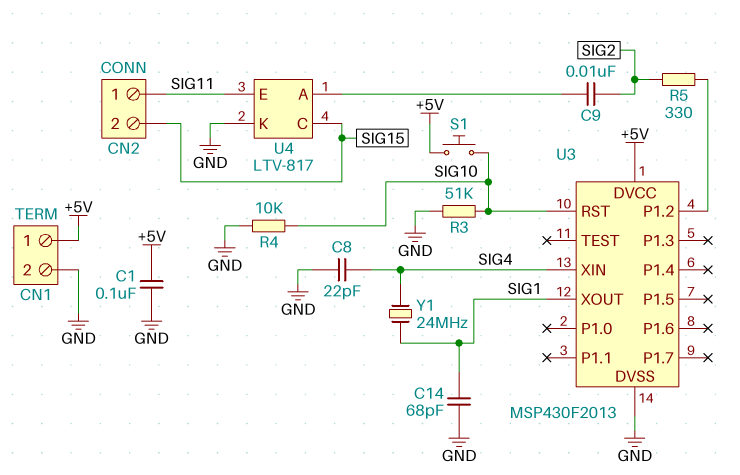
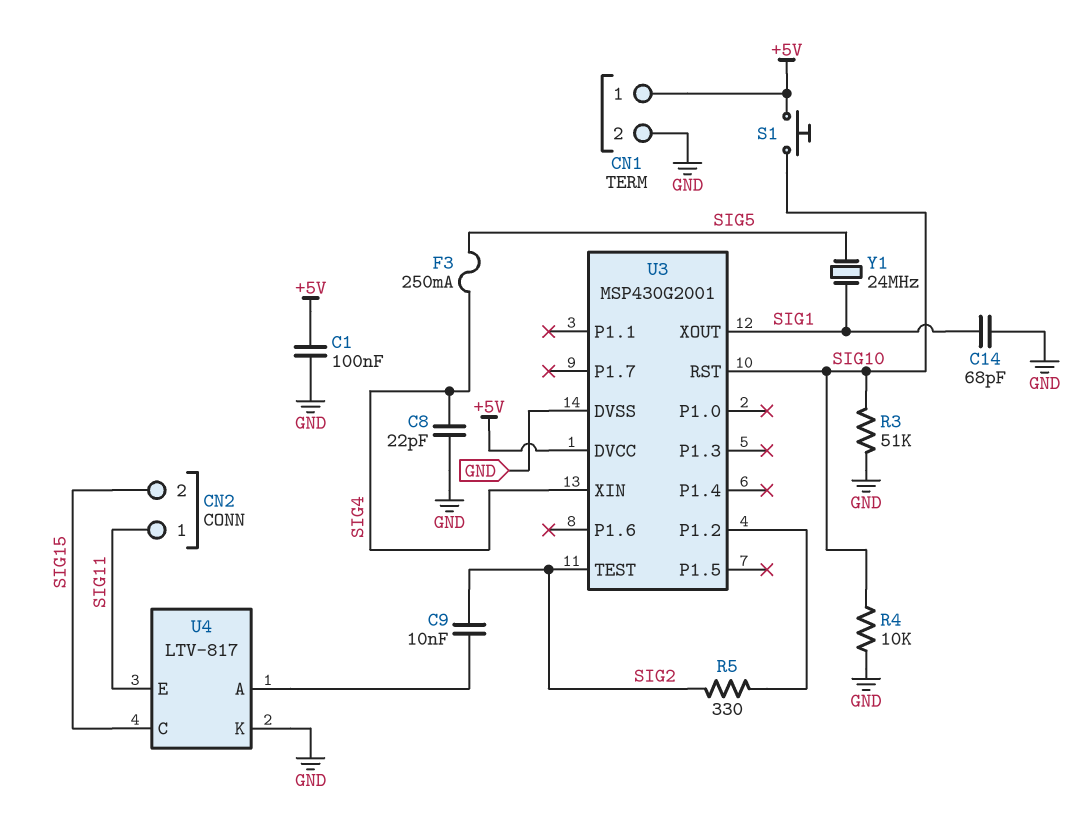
F3: none -> 250mA (SIG4, SIG5)
U3: MSP430F2013 -> MSP430G2001
U3 pin TEST: none -> SIG2
Y1: 24MHz (SIG1, SIG4) -> 24MHz (SIG1, SIG5)

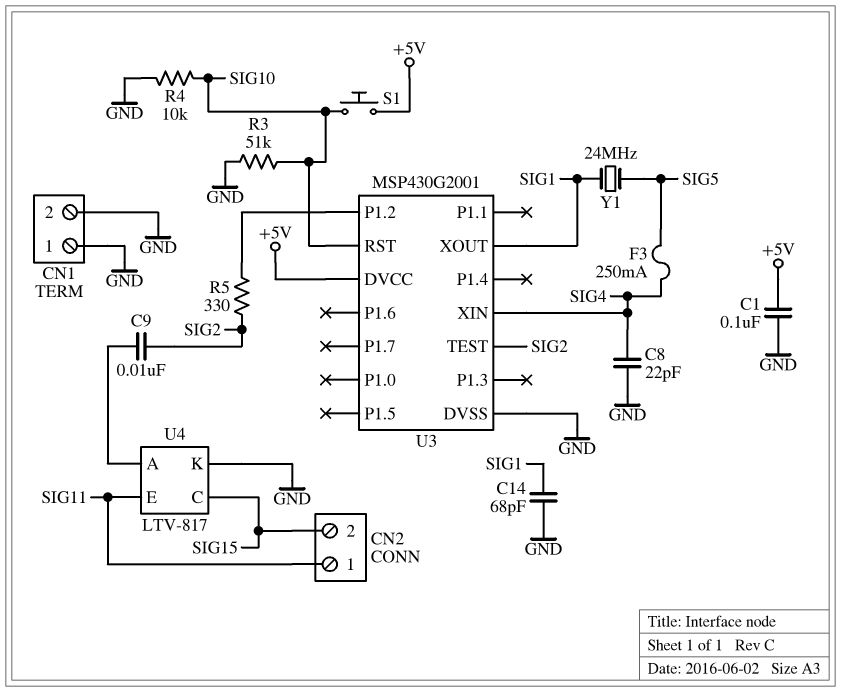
CN1 pin 1: +5V -> GND

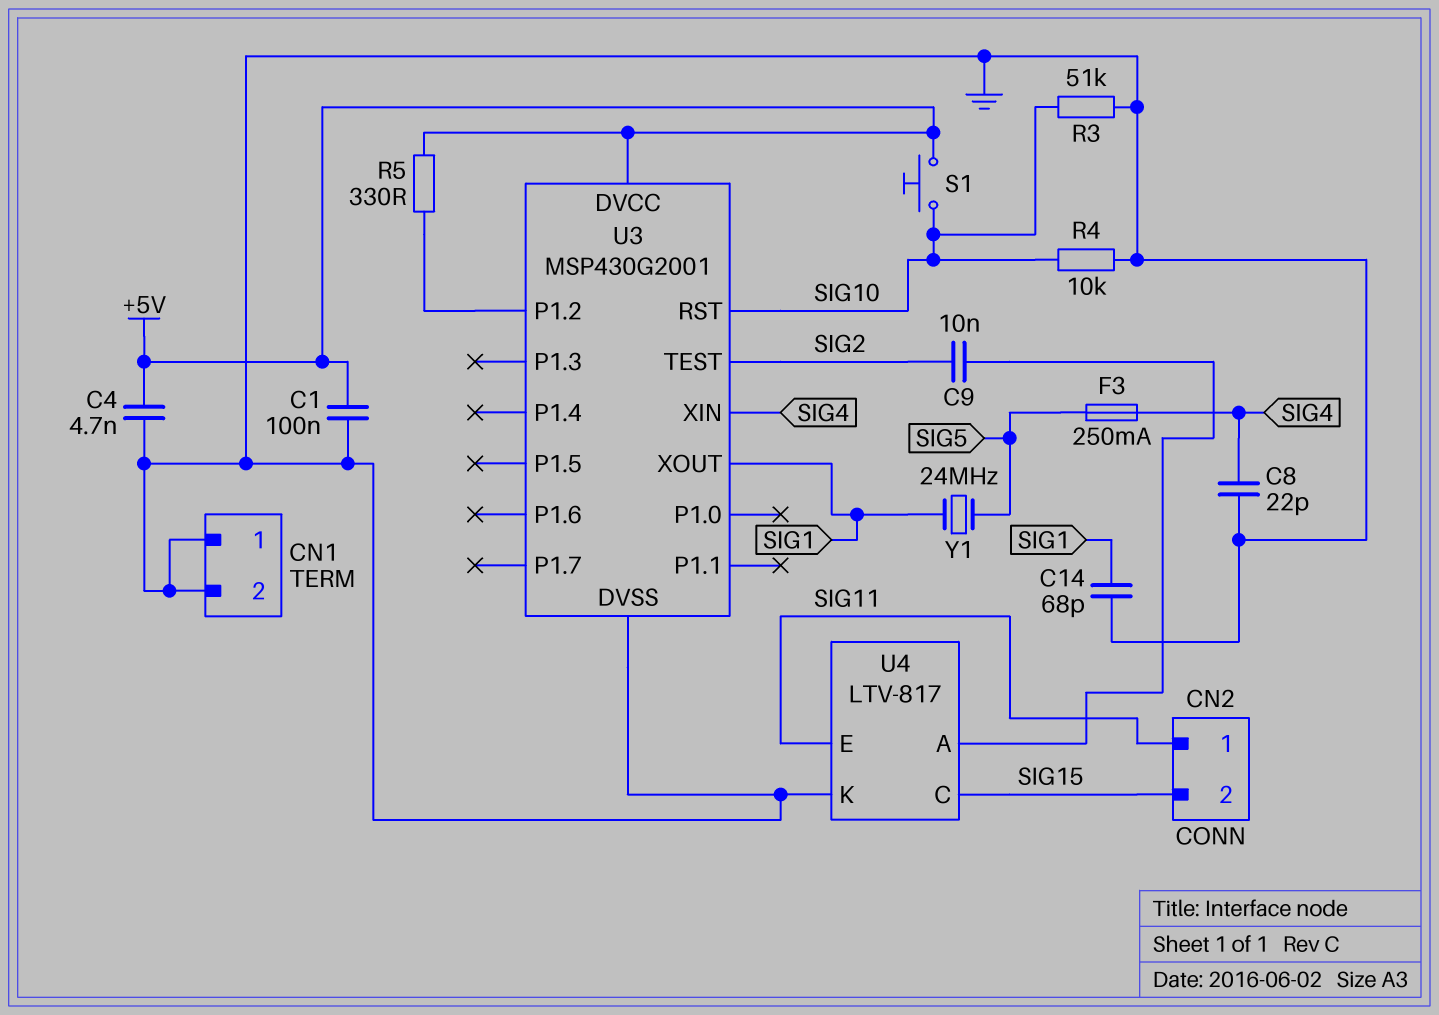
C4: none -> 4.7nF (+5V, GND)
R5: 330 (SIG2, U3/P1.2) -> 330 (+5V, U3/P1.2)

